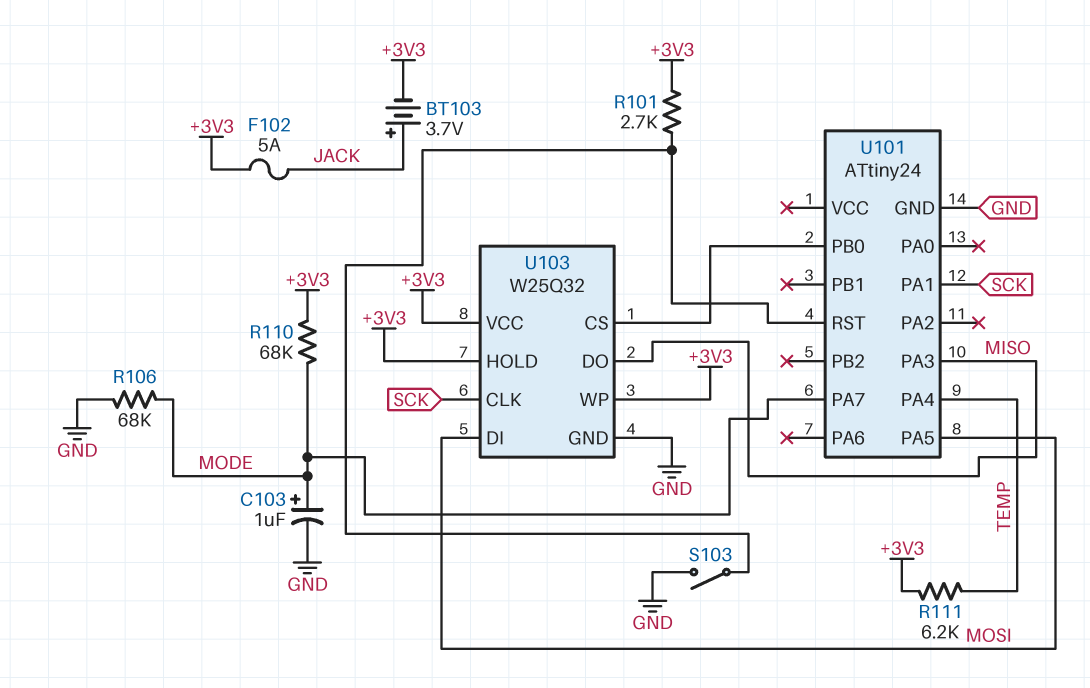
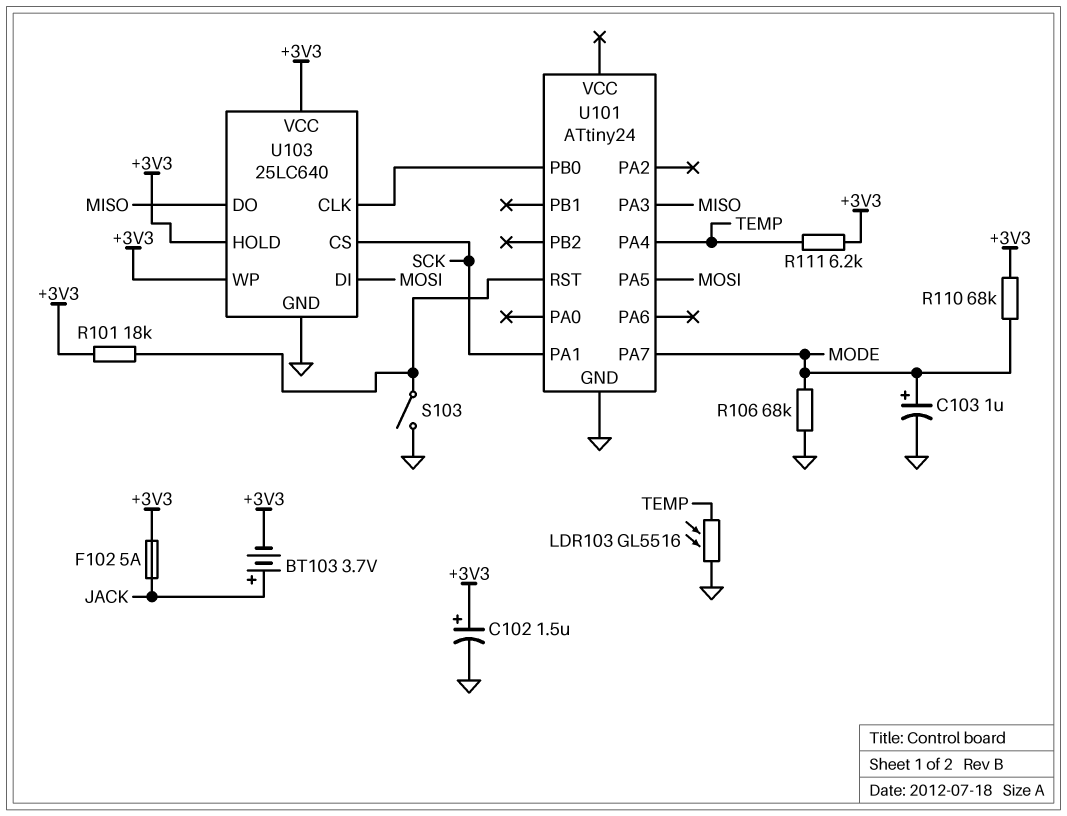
C102: none -> 1.5uF (plus +3V3, minus GND)
LDR103: none -> GL5516 (GND, TEMP)
R101: 2.7k (+3V3, U101/RST) -> 18k (+3V3, U101/RST)
U103: W25Q32 -> 25LC640
U103 pin CLK: SCK -> U101/PB0
U103 pin CS: U101/PB0 -> SCK

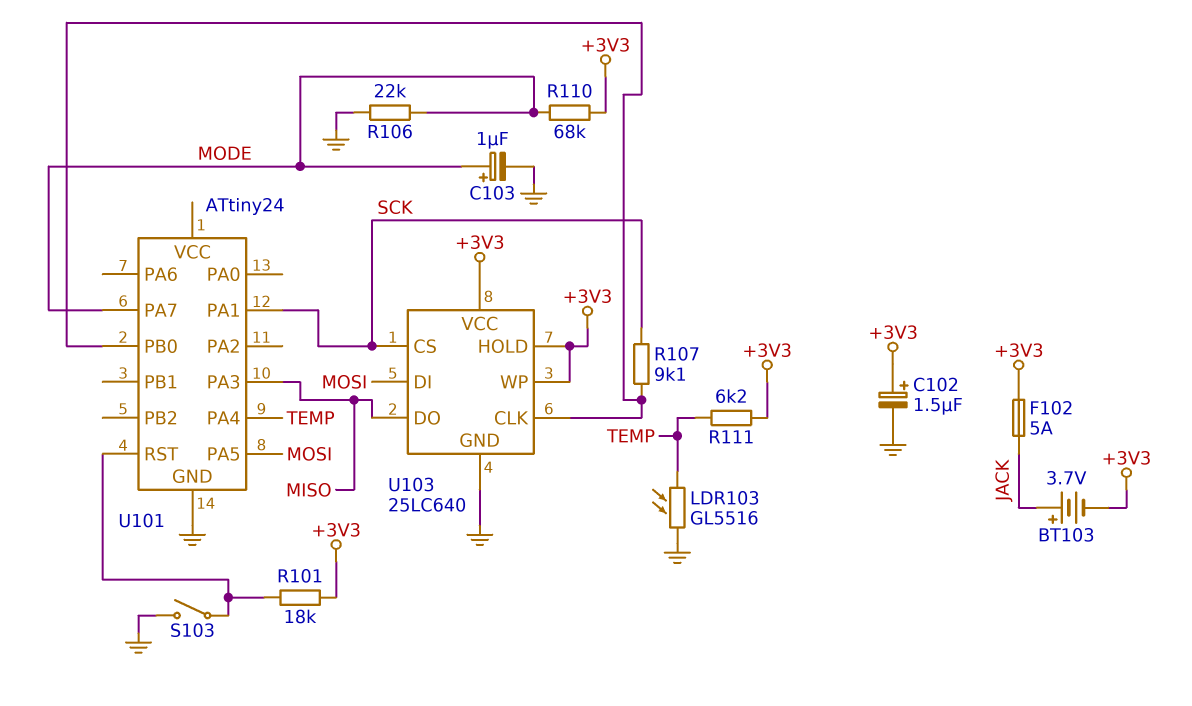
R106: 68k (GND, MODE) -> 22k (GND, MODE)
R107: none -> 9.1k (SCK, U101/PB0)

